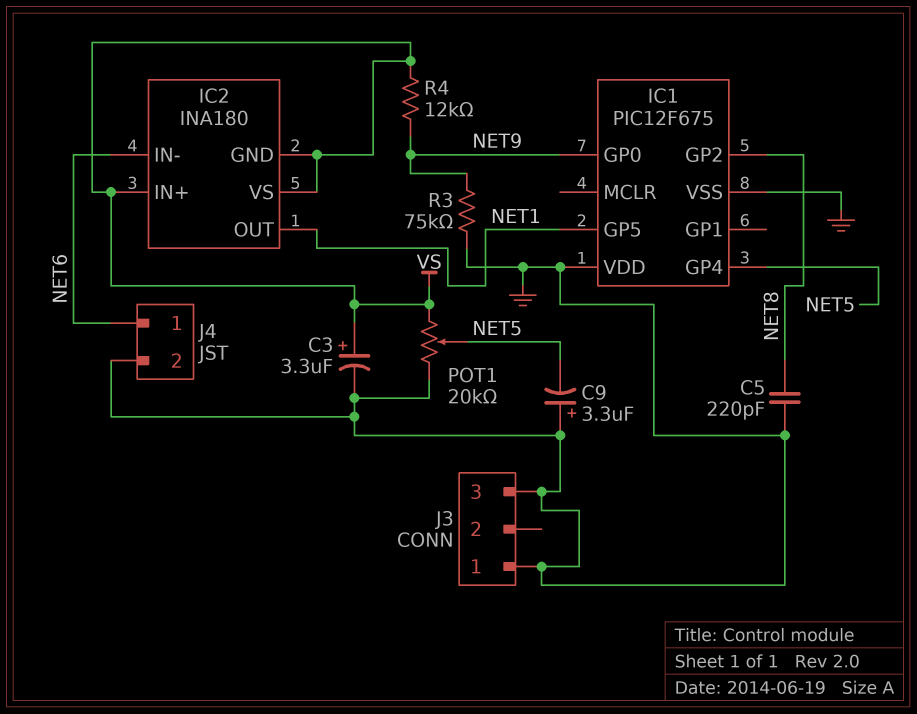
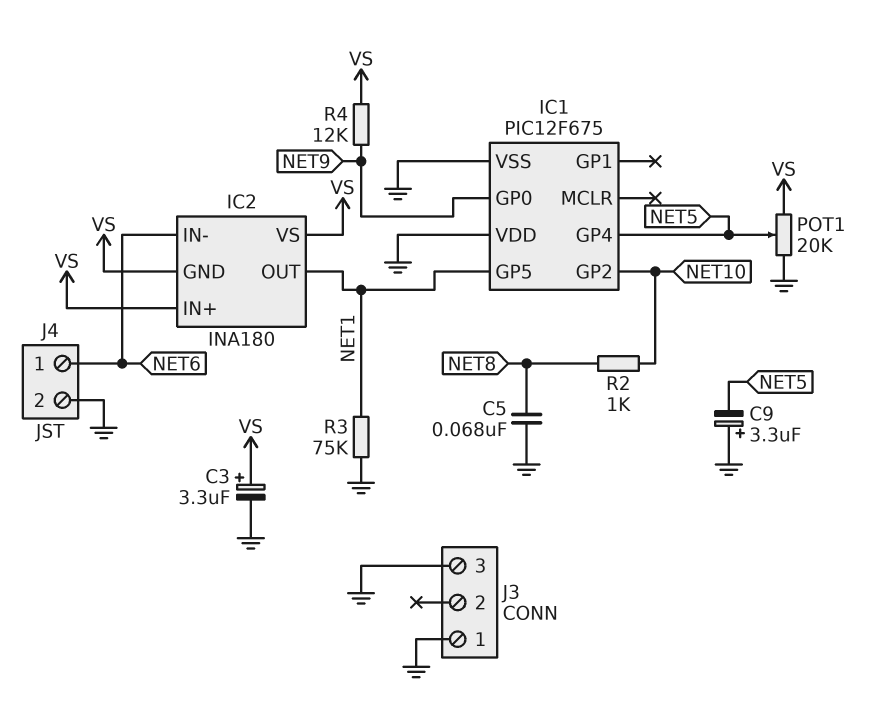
C5: 220pF (GND, NET8) -> 68nF (GND, NET8)
IC1 pin GP2: NET8 -> NET10
R2: none -> 1k (NET8, NET10)
R3: 75k (GND, NET9) -> 75k (GND, NET1)

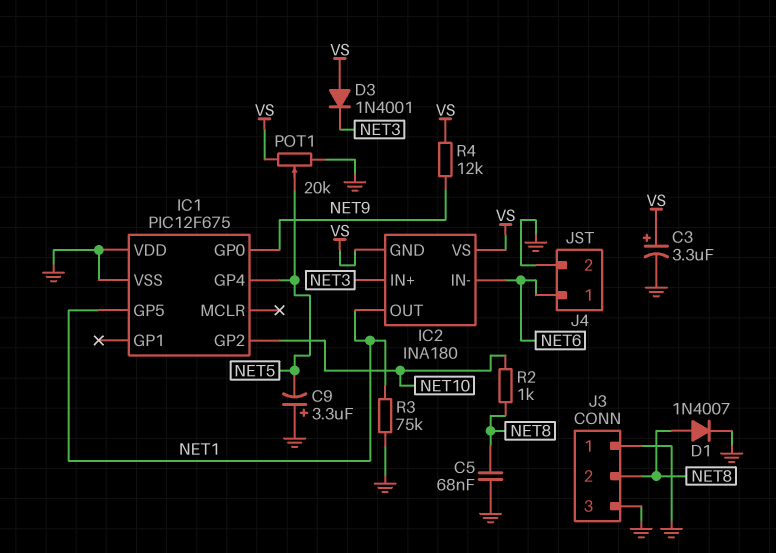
D1: none -> diode 1N4007 (A NET8, K GND)
D3: none -> diode 1N4001 (A VS, K NET3)
IC2 pin IN+: VS -> NET3
J3 pin 2: none -> NET8

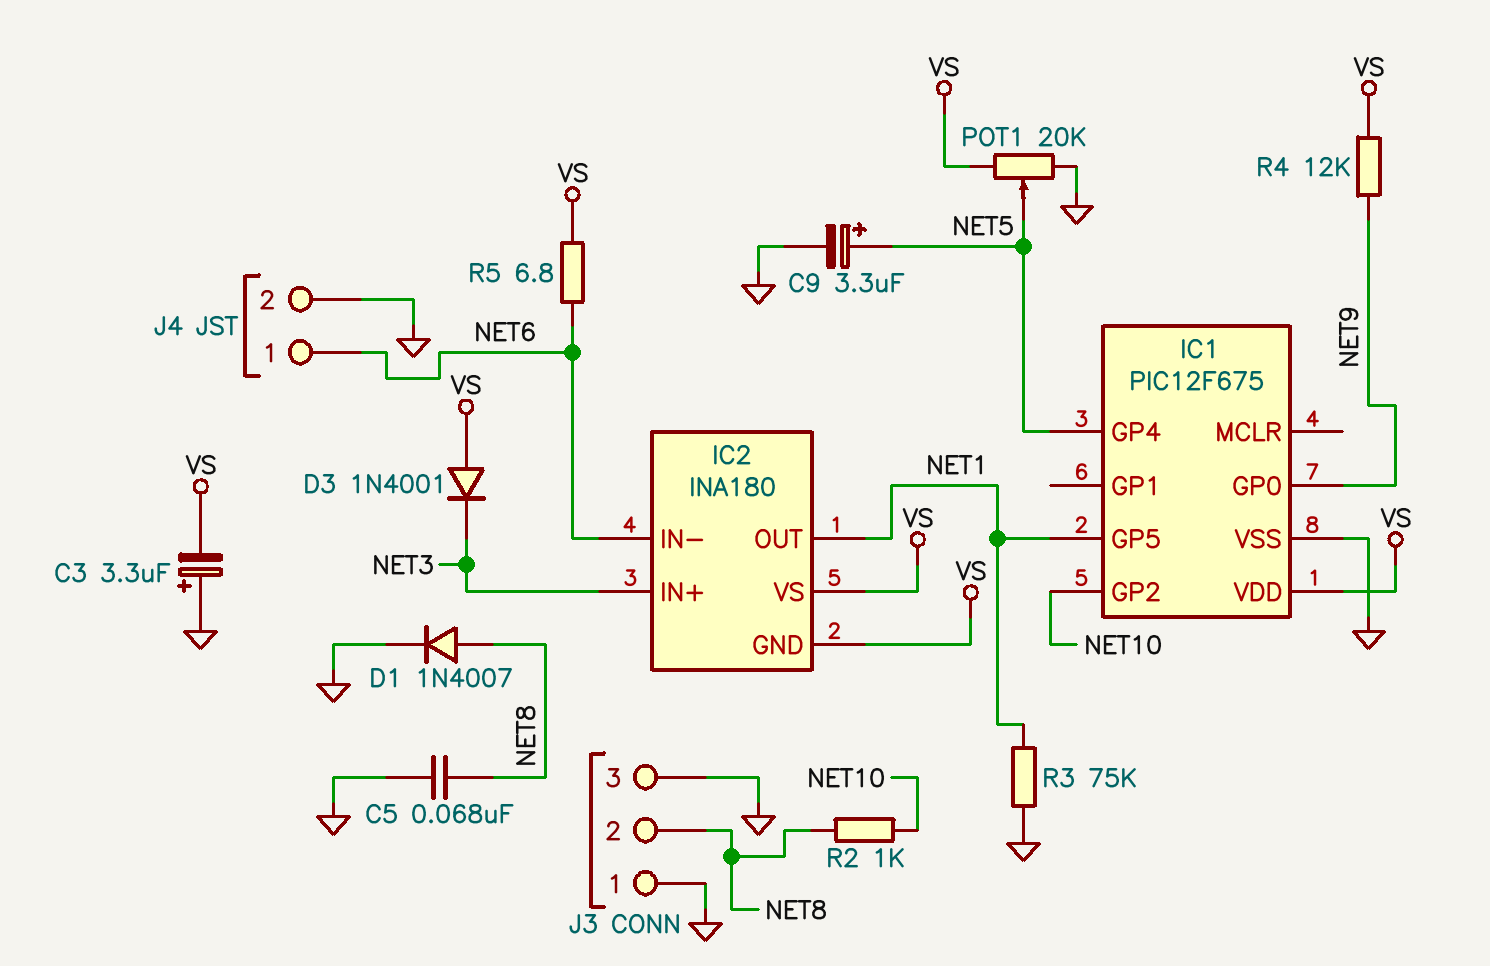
C3: 3.3uF (plus VS, minus GND) -> 3.3uF (plus GND, minus VS)
C9: 3.3uF (plus GND, minus NET5) -> 3.3uF (plus NET5, minus GND)
IC1 pin VDD: GND -> VS
R5: none -> 6.8 (NET6, VS)

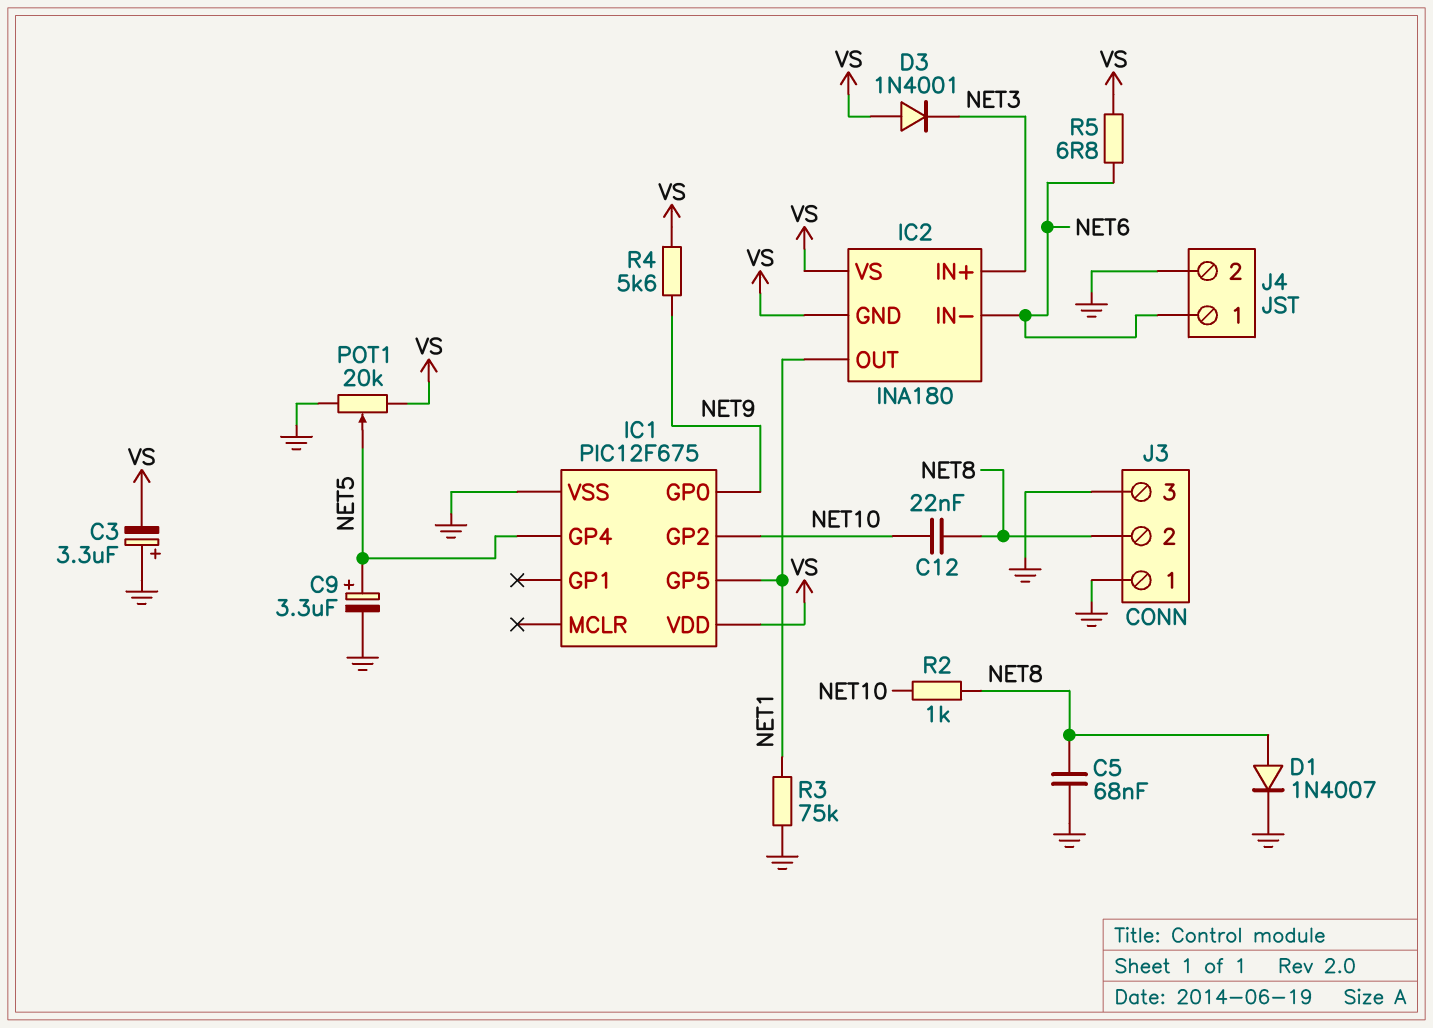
C12: none -> 22nF (NET8, NET10)
R4: 12k (NET9, VS) -> 5.6k (NET9, VS)

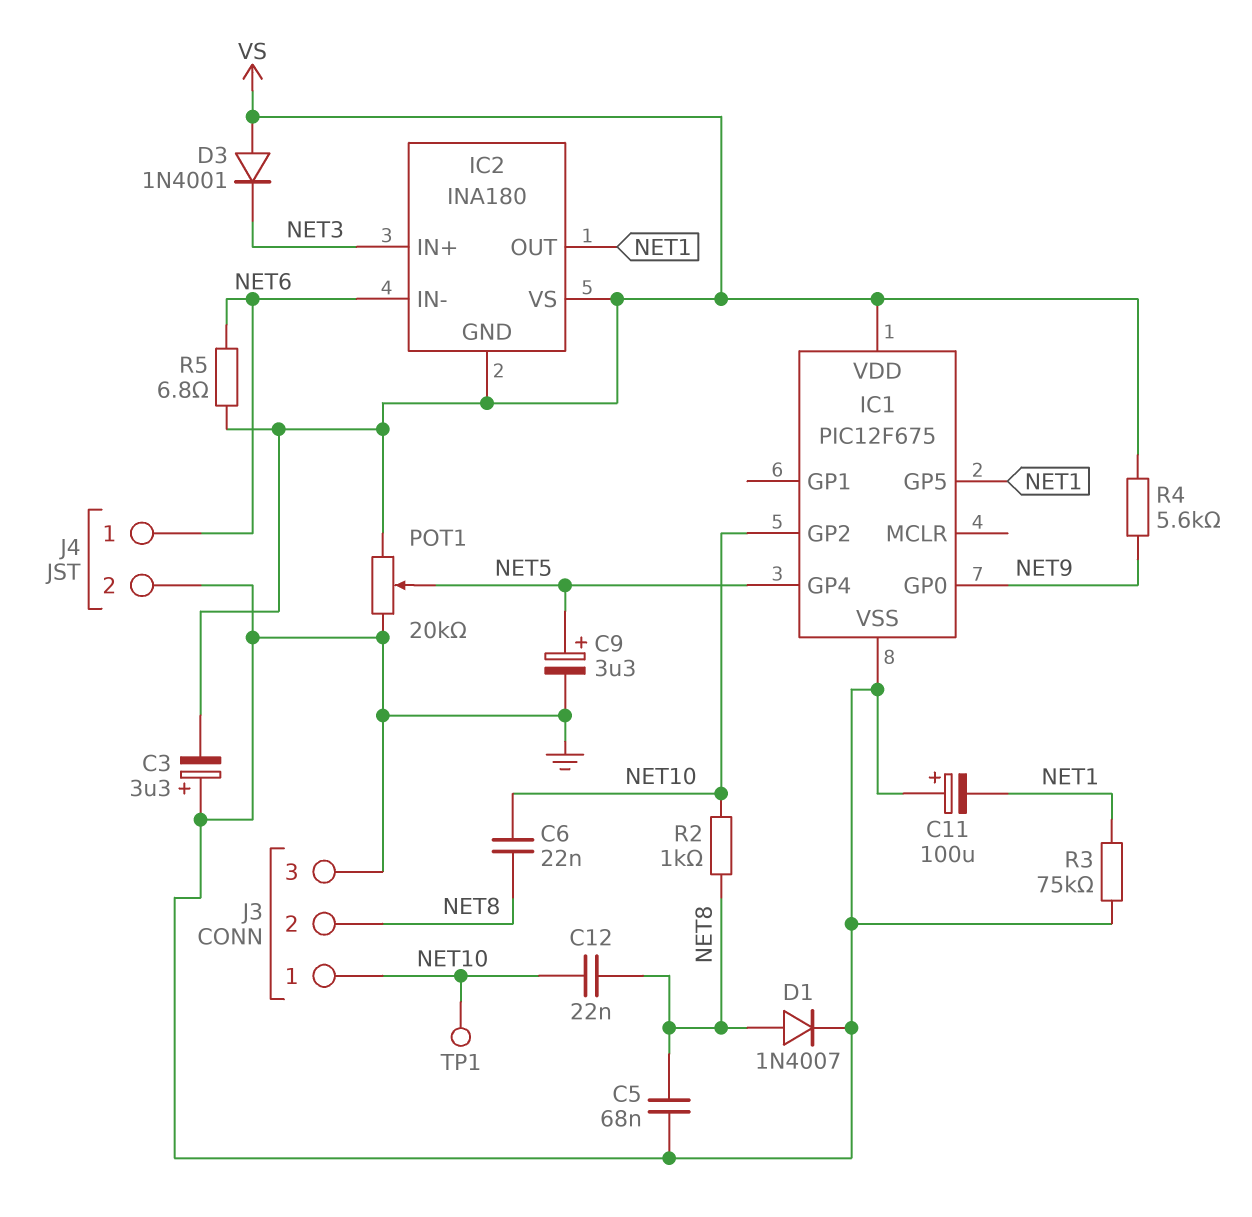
C6: none -> 22nF (NET8, NET10)
C11: none -> 100uF (plus GND, minus NET1)
J3 pin 1: GND -> NET10
TP1: none -> test point (NET10)

